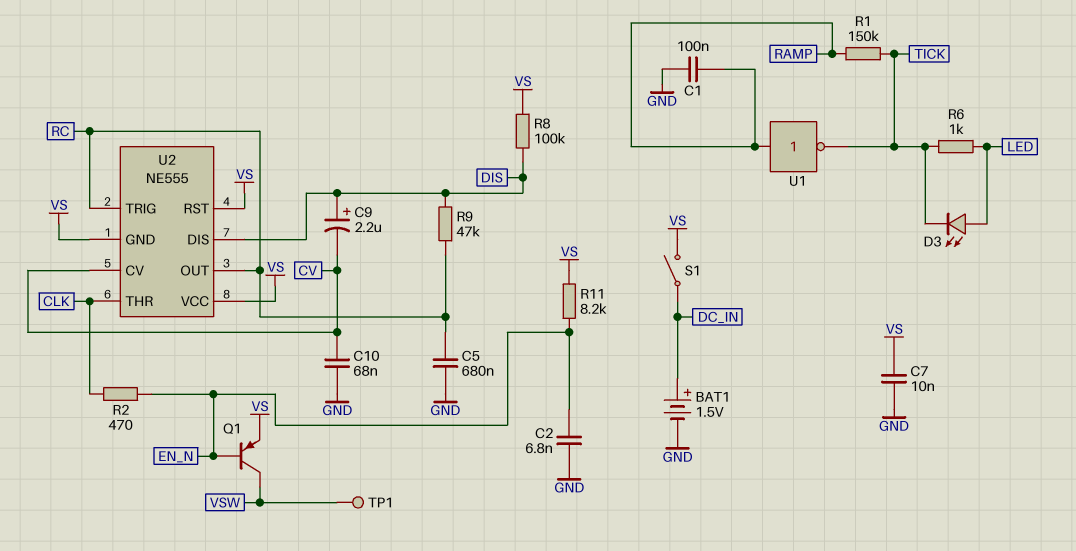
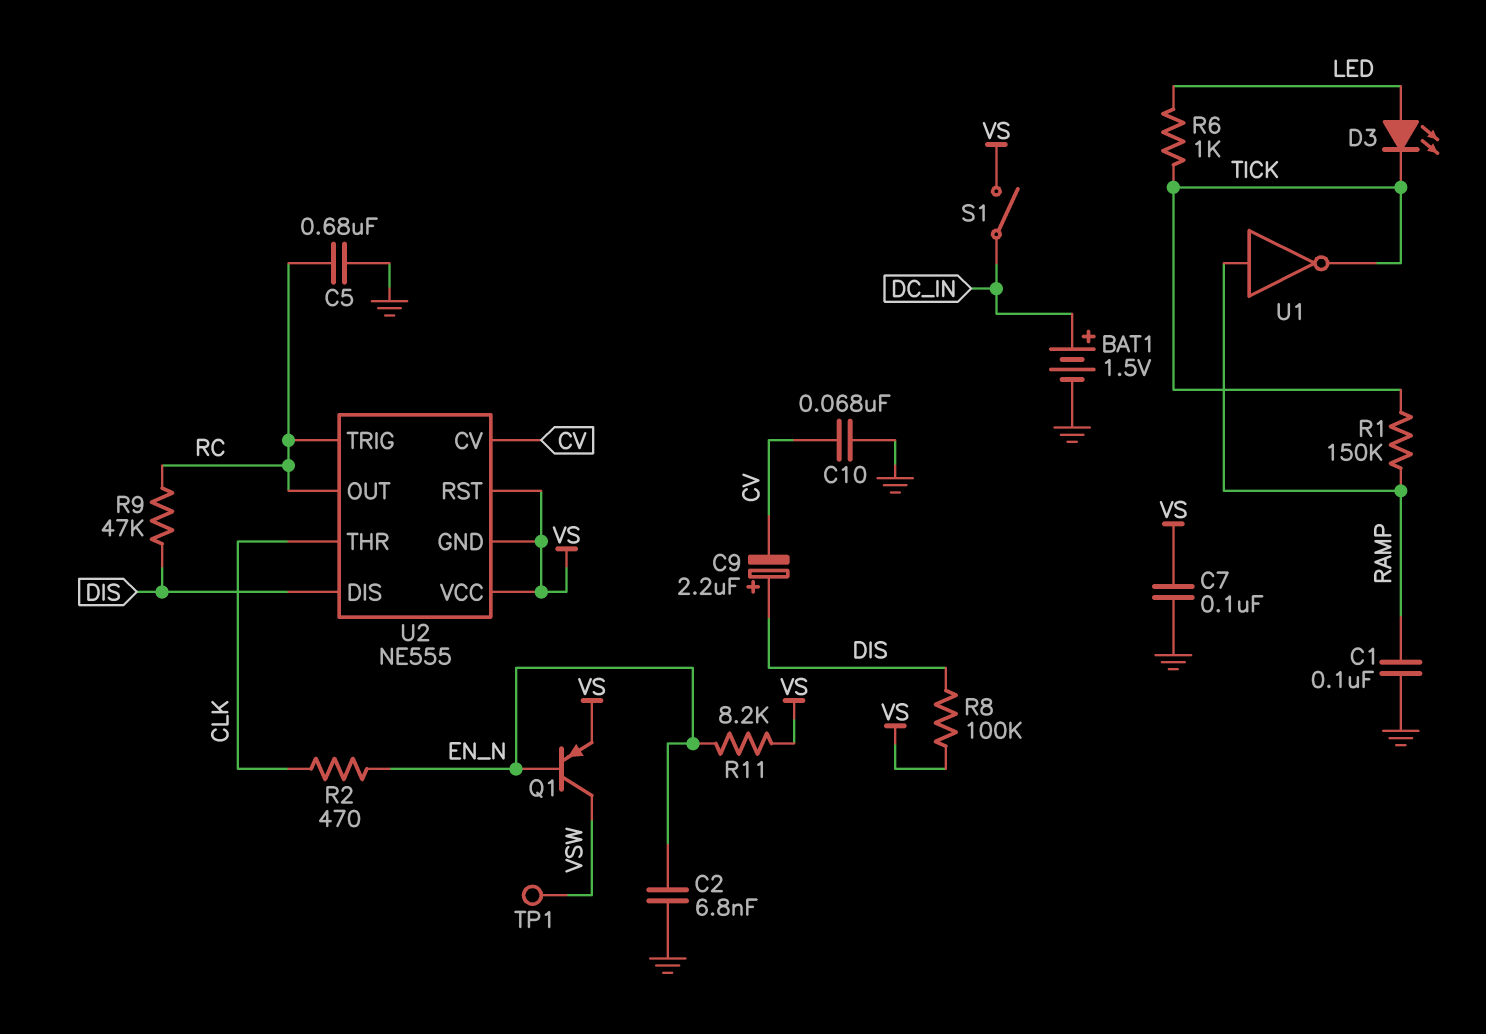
C7: 10nF (GND, VS) -> 100nF (GND, VS)

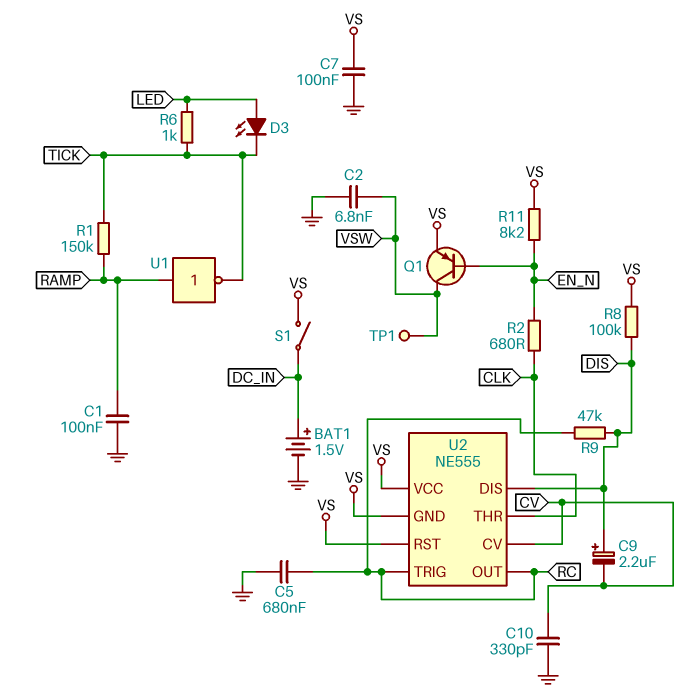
C2: 6.8nF (EN_N, GND) -> 6.8nF (GND, VSW)
C10: 68nF (CV, GND) -> 330pF (CV, GND)
R2: 470 (CLK, EN_N) -> 680 (CLK, EN_N)

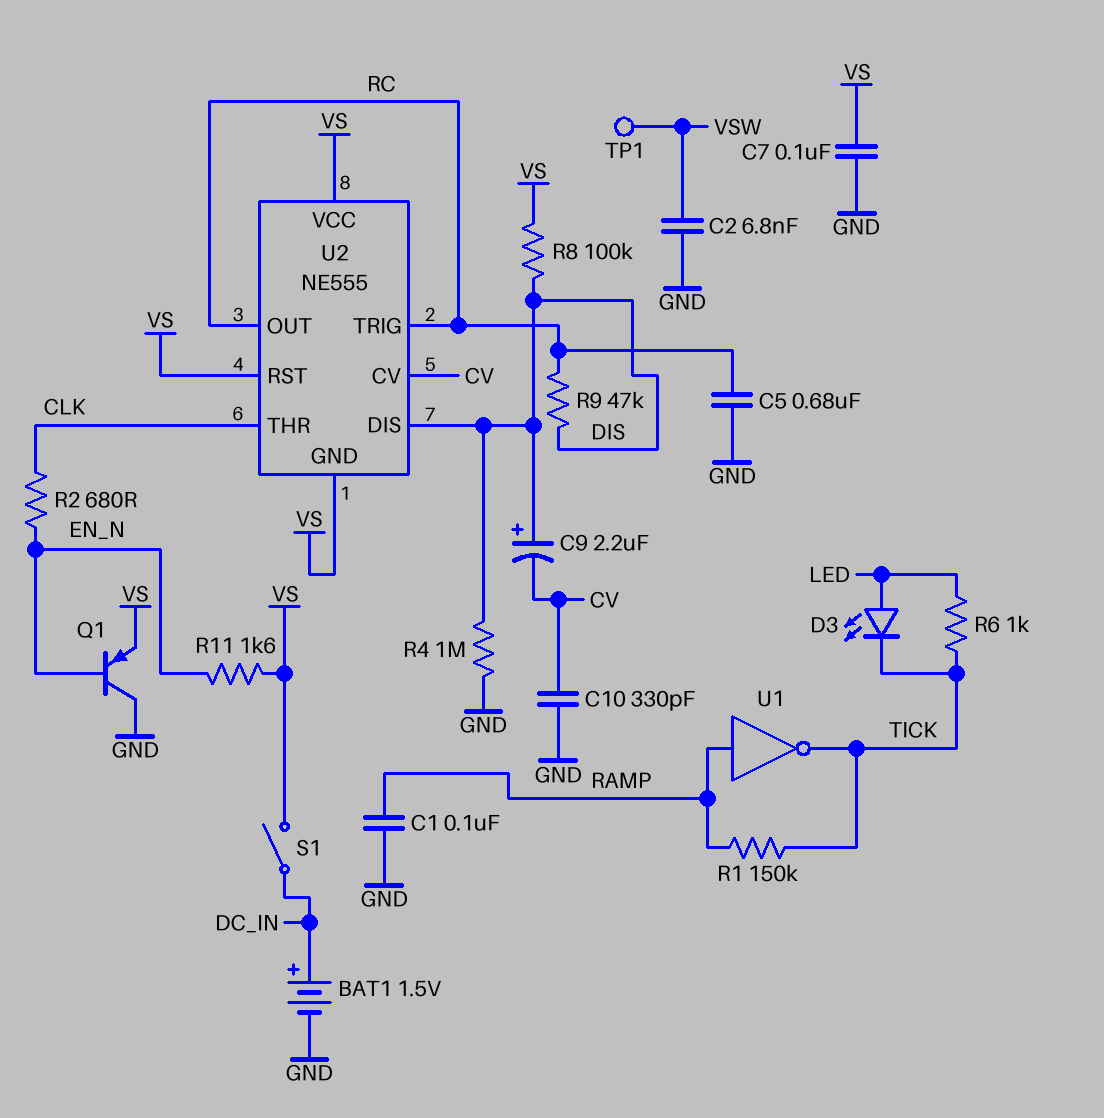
Q1: PNP (B EN_N, C VSW, E VS) -> PNP (B EN_N, C GND, E VS)
R4: none -> 1M (DIS, GND)
R11: 8.2k (EN_N, VS) -> 1.6k (EN_N, VS)

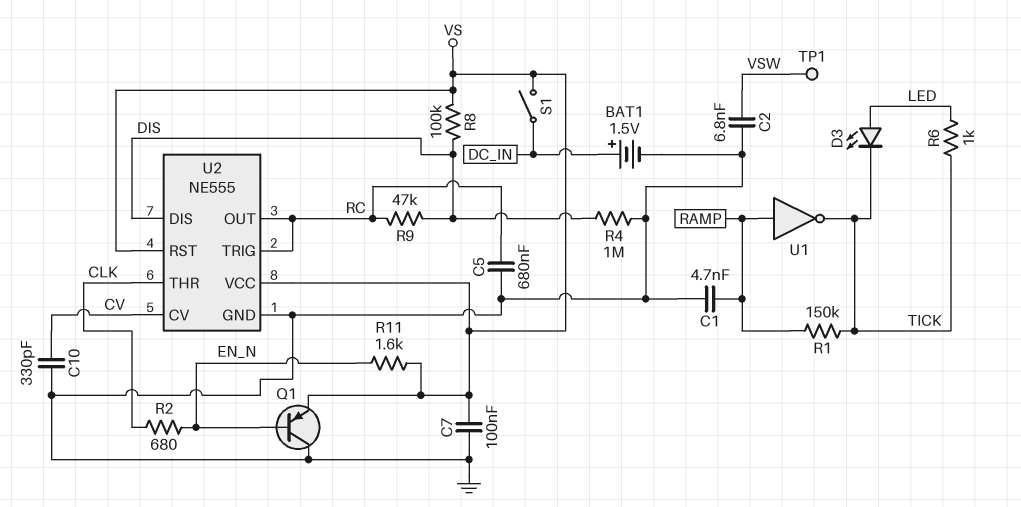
C1: 100nF (GND, RAMP) -> 4.7nF (GND, RAMP)
C9: 2.2uF (plus DIS, minus CV) -> none
U2 pin GND: VS -> GND

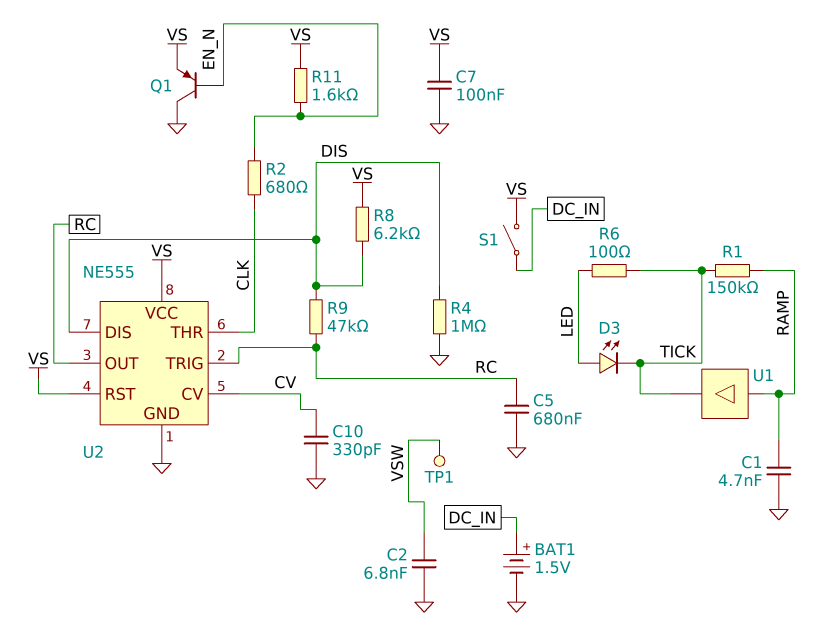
R6: 1k (LED, TICK) -> 100 (LED, TICK)
R8: 100k (DIS, VS) -> 6.2k (DIS, VS)
U1: NOT (in RAMP, out TICK) -> buffer (in RAMP, out TICK)

